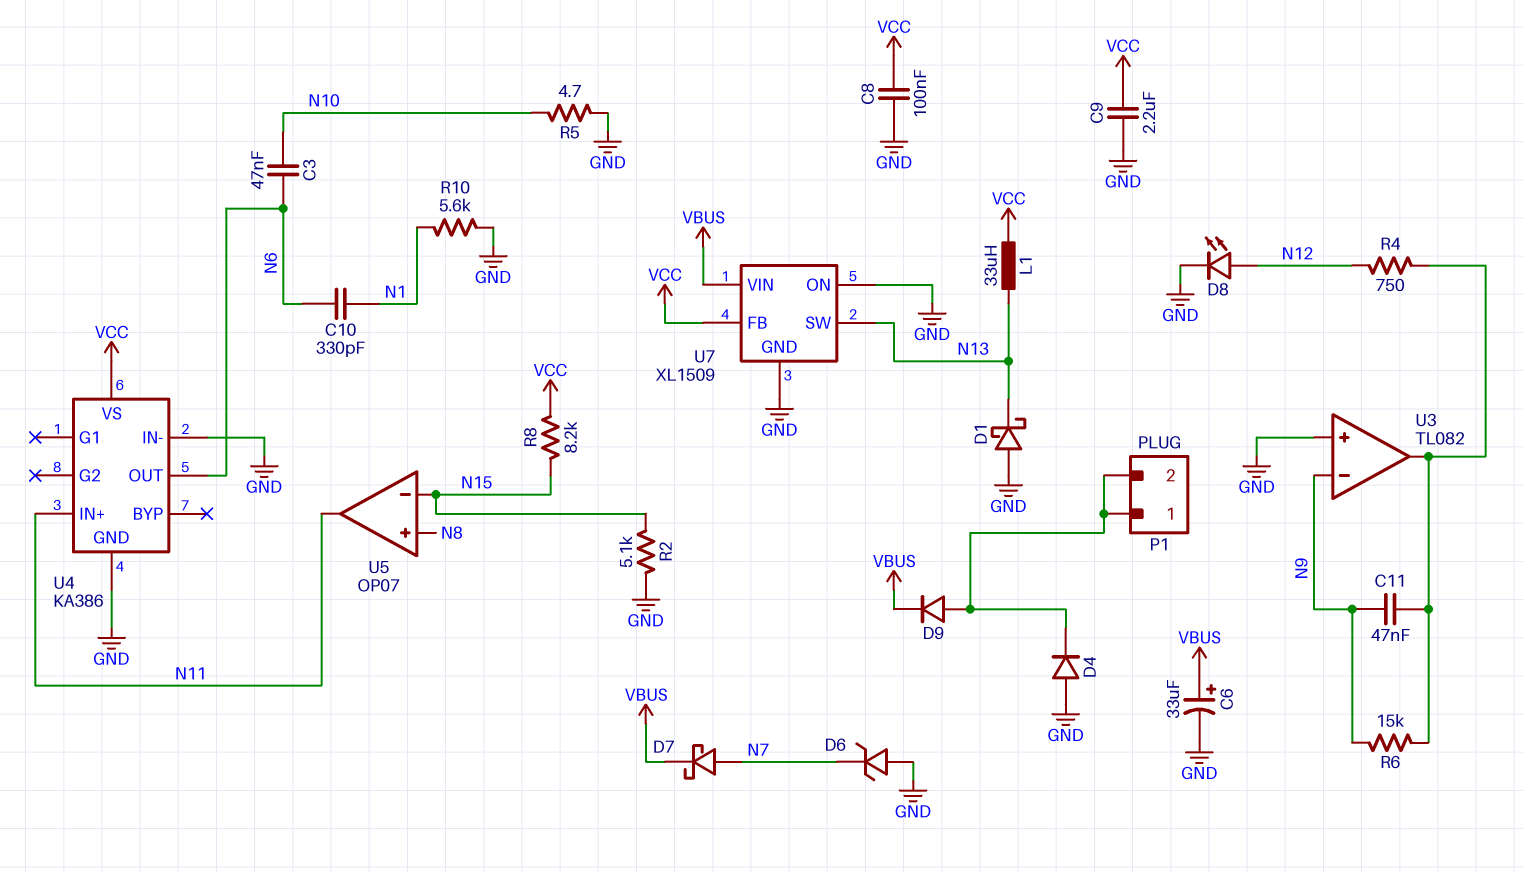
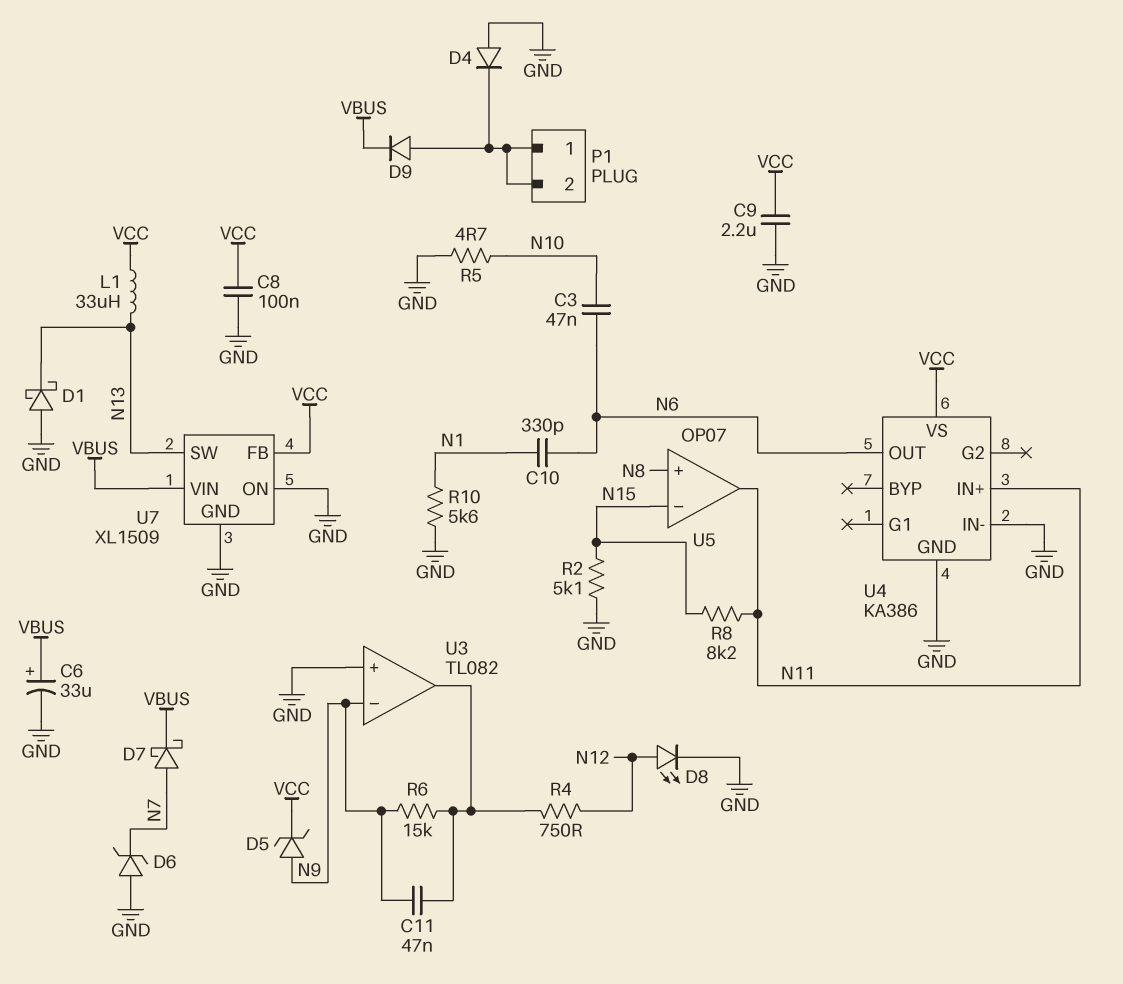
D5: none -> zener (A N9, K VCC)
R8: 8.2k (N15, VCC) -> 8.2k (N11, N15)

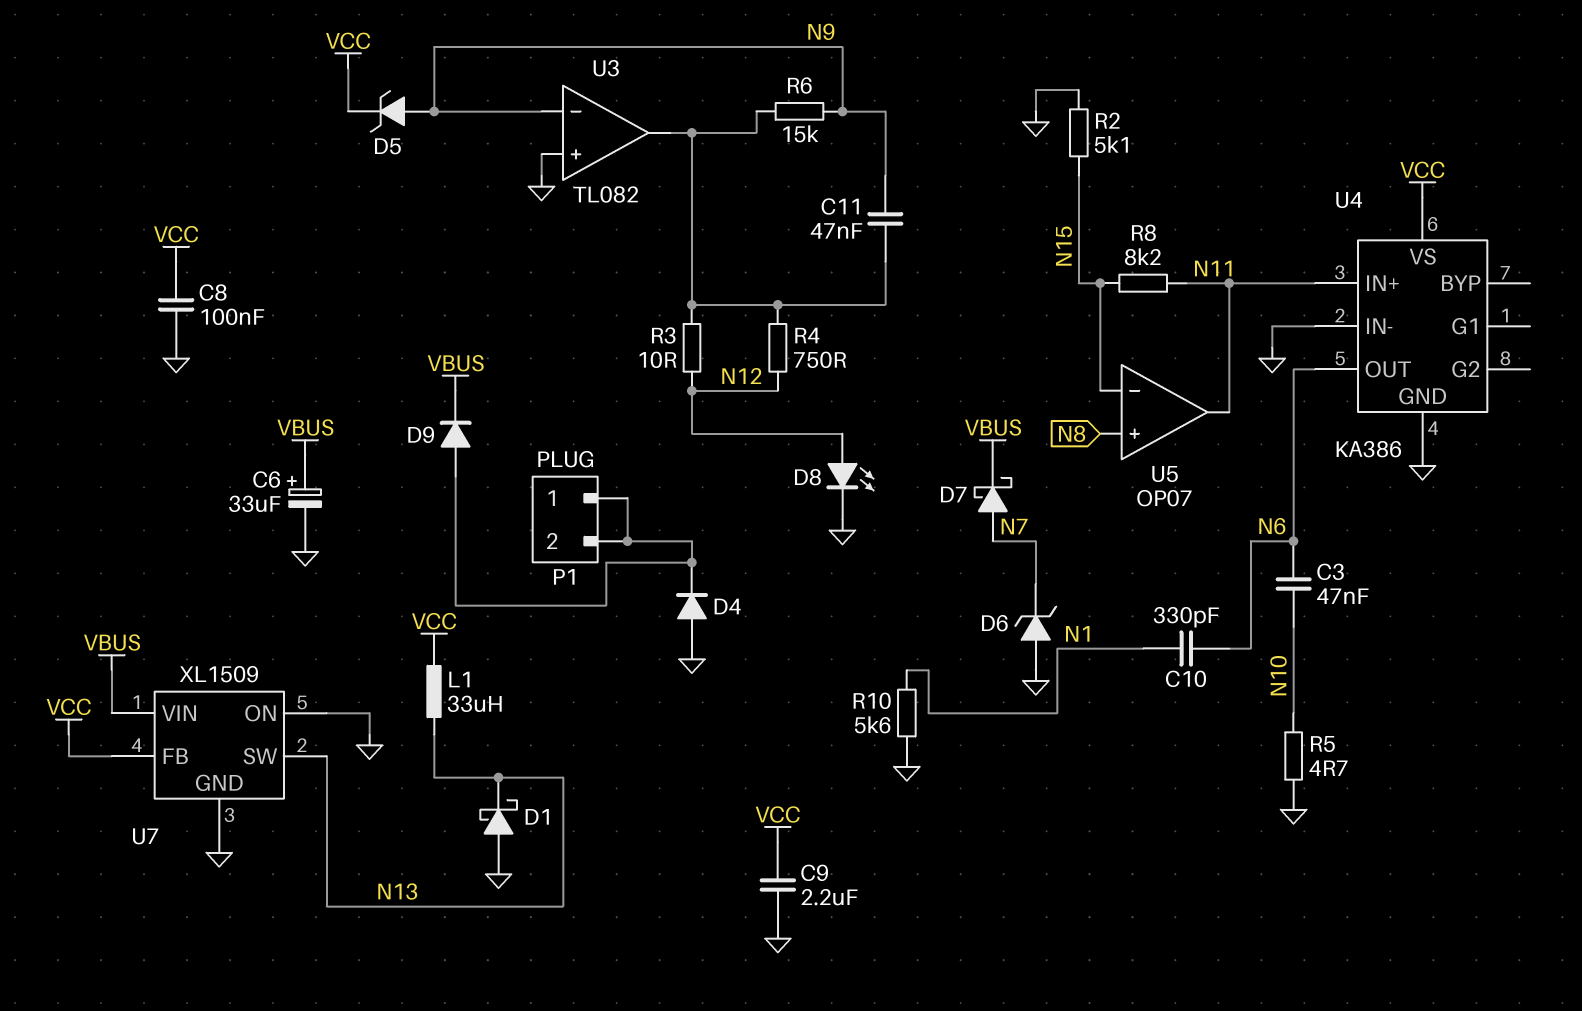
R3: none -> 10 (N12, U3/out)

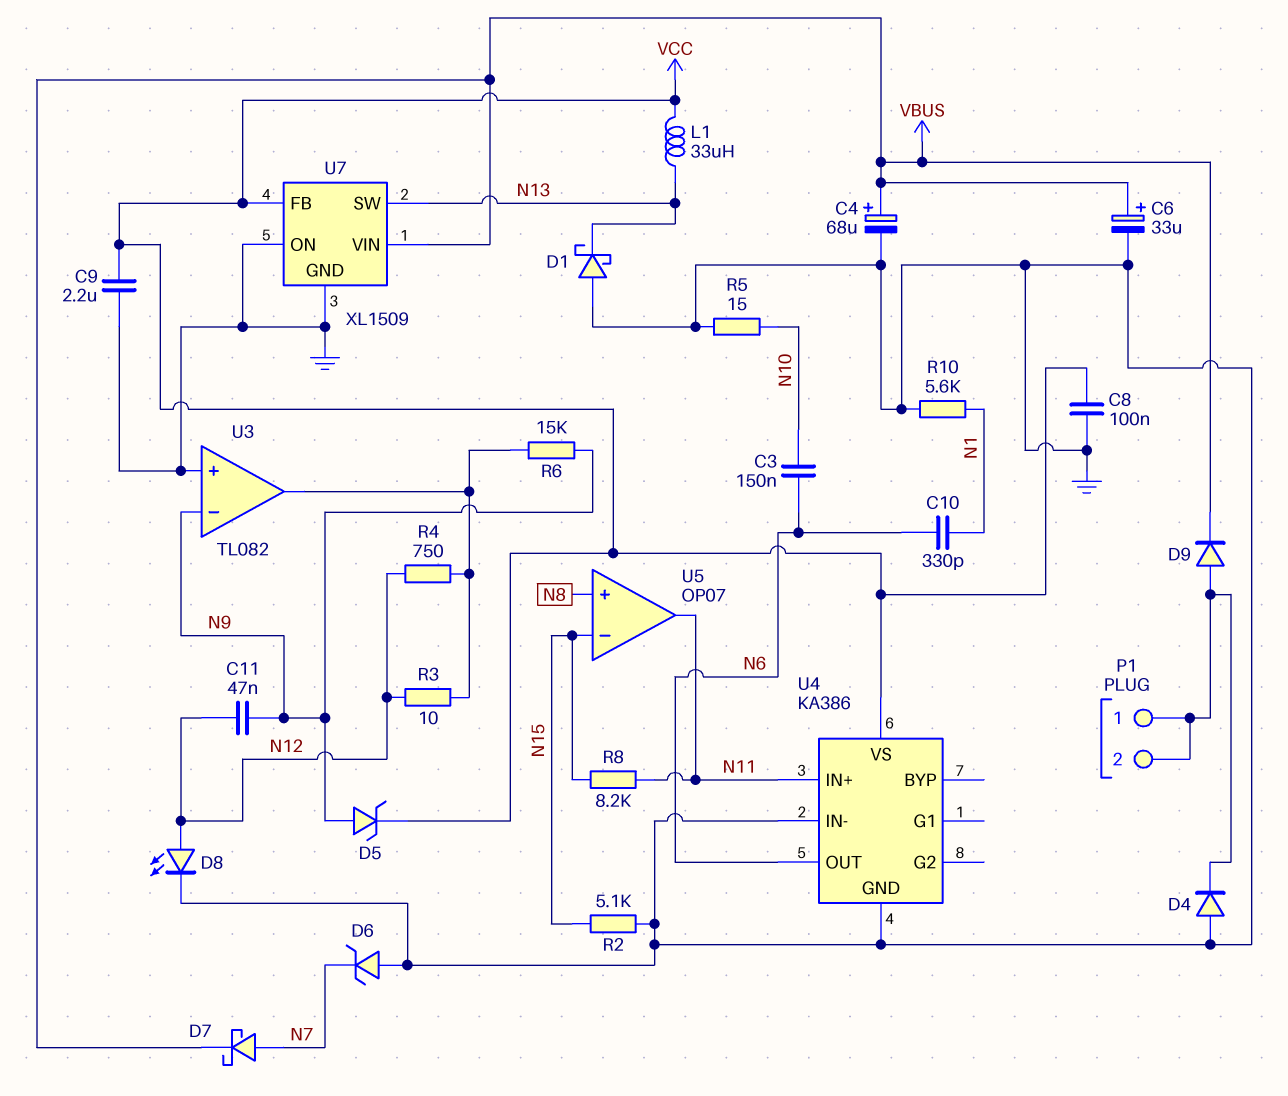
C3: 47nF (N6, N10) -> 150nF (N6, N10)
C4: none -> 68uF (plus VBUS, minus GND)
C11: 47nF (N9, U3/out) -> 47nF (N9, N12)
R5: 4.7 (GND, N10) -> 15 (GND, N10)

